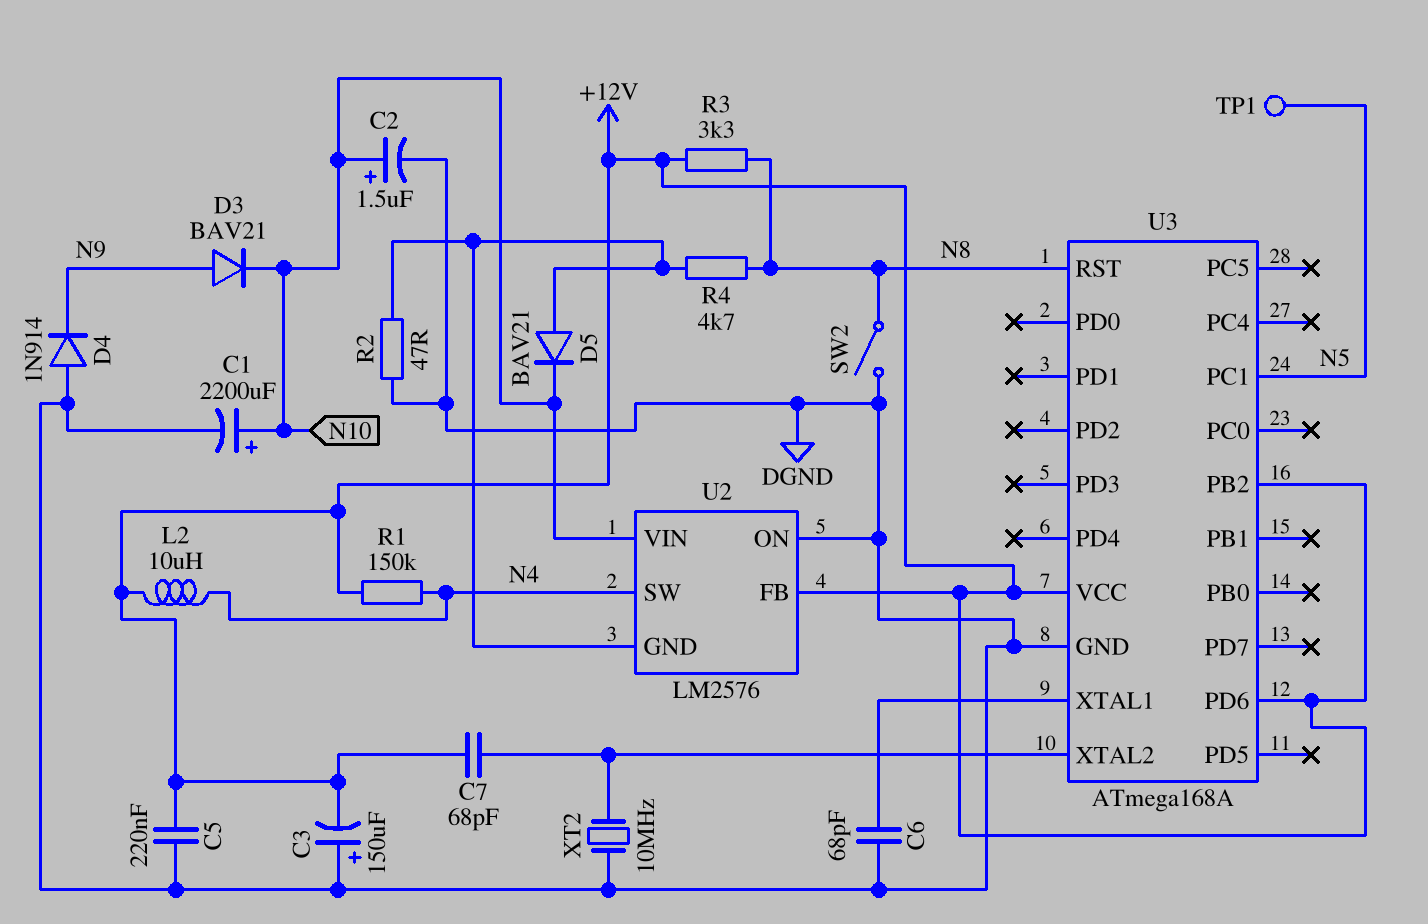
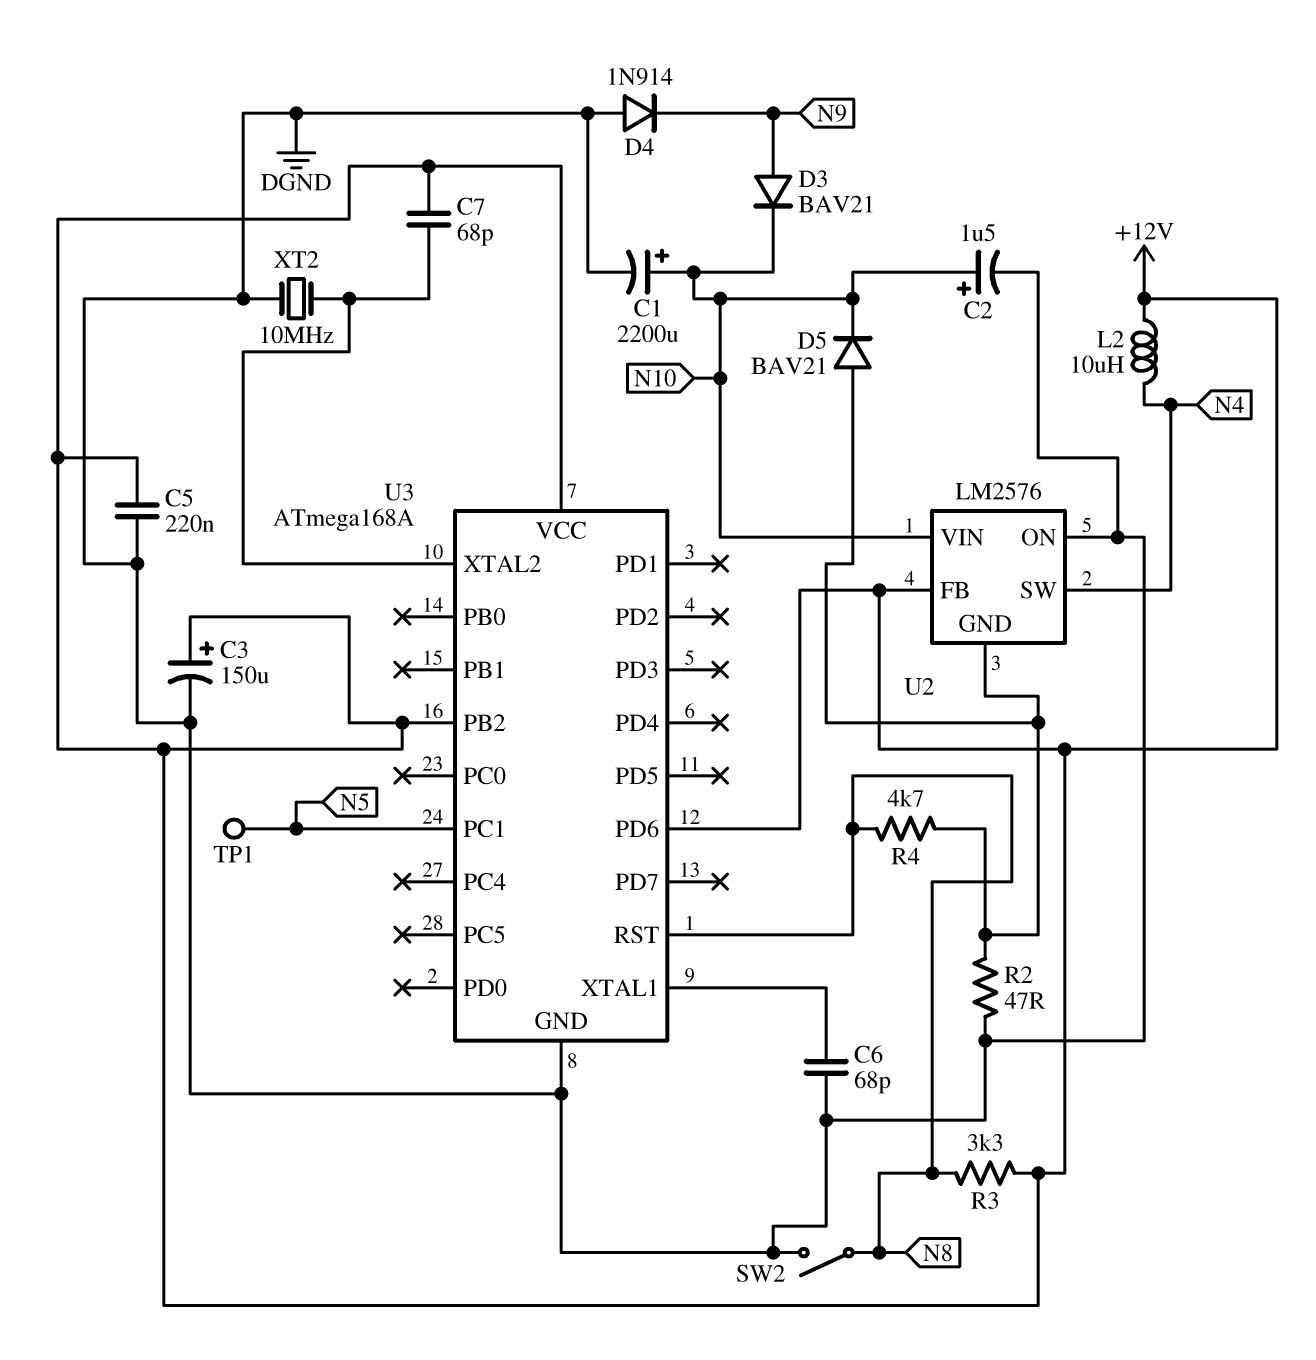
C3: 150uF (plus DGND, minus +12V) -> 150uF (plus +12V, minus DGND)
R1: 150k (+12V, N4) -> none

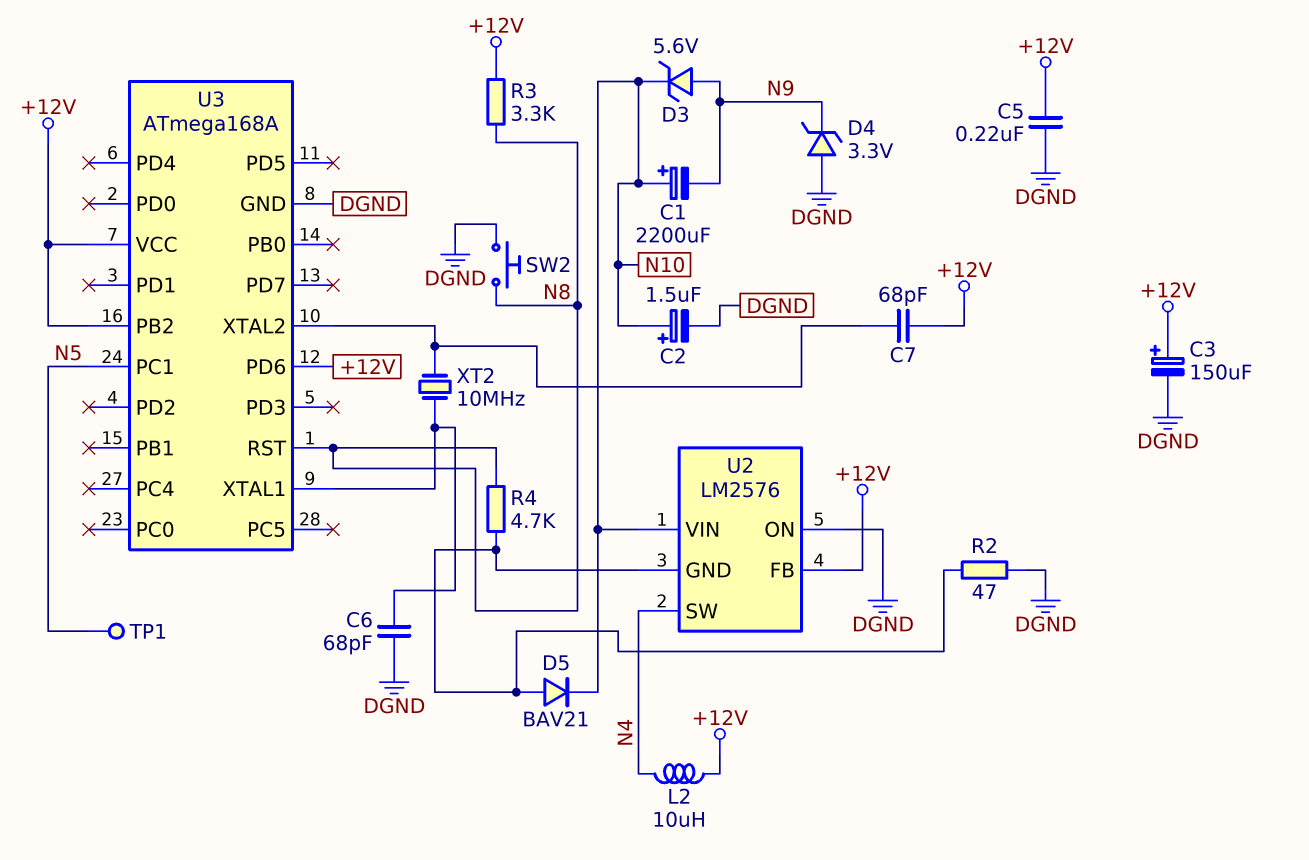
C1: 2200uF (plus N10, minus DGND) -> 2200uF (plus N10, minus N9)
D3: diode BAV21 (A N9, K N10) -> zener 5.6V (A N9, K N10)
D4: diode 1N914 (A DGND, K N9) -> zener 3.3V (A DGND, K N9)
SW2: switch (DGND, N8) -> button (DGND, N8)
XT2: 10MHz (DGND, U3/XTAL2) -> 10MHz (U3/XTAL1, U3/XTAL2)

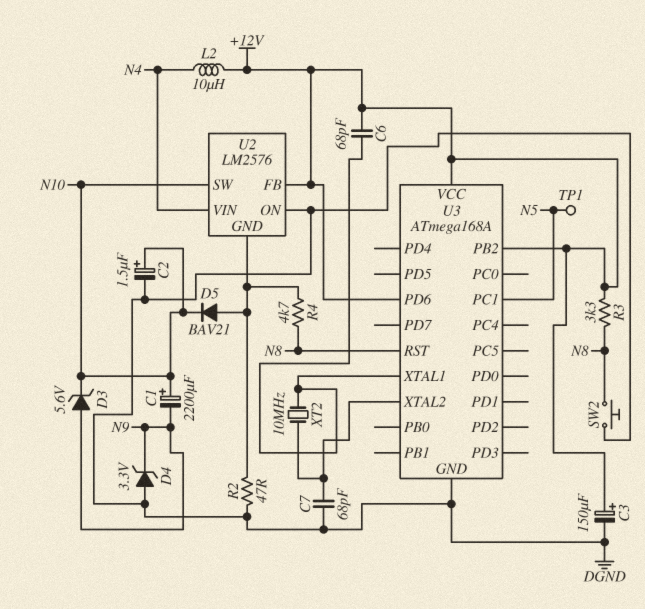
C5: 220nF (+12V, DGND) -> none
C6: 68pF (DGND, U3/XTAL1) -> 68pF (+12V, U3/XTAL1)
C7: 68pF (+12V, U3/XTAL2) -> 68pF (DGND, U3/XTAL2)
U2 pin SW: N4 -> N10
U2 pin VIN: N10 -> N4

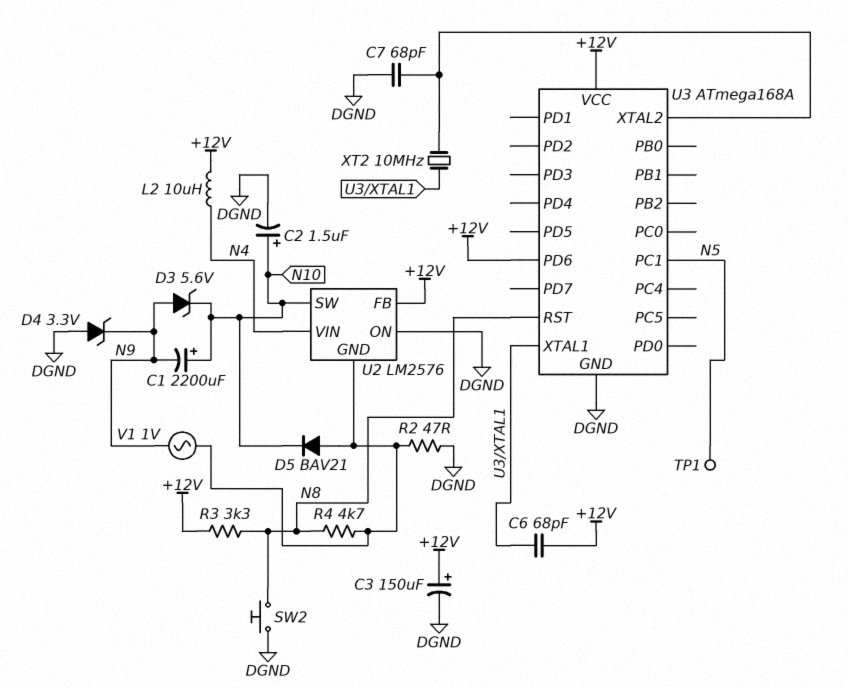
U3 pin PB2: +12V -> none
V1: none -> AC 1V (N9, U2/GND)

